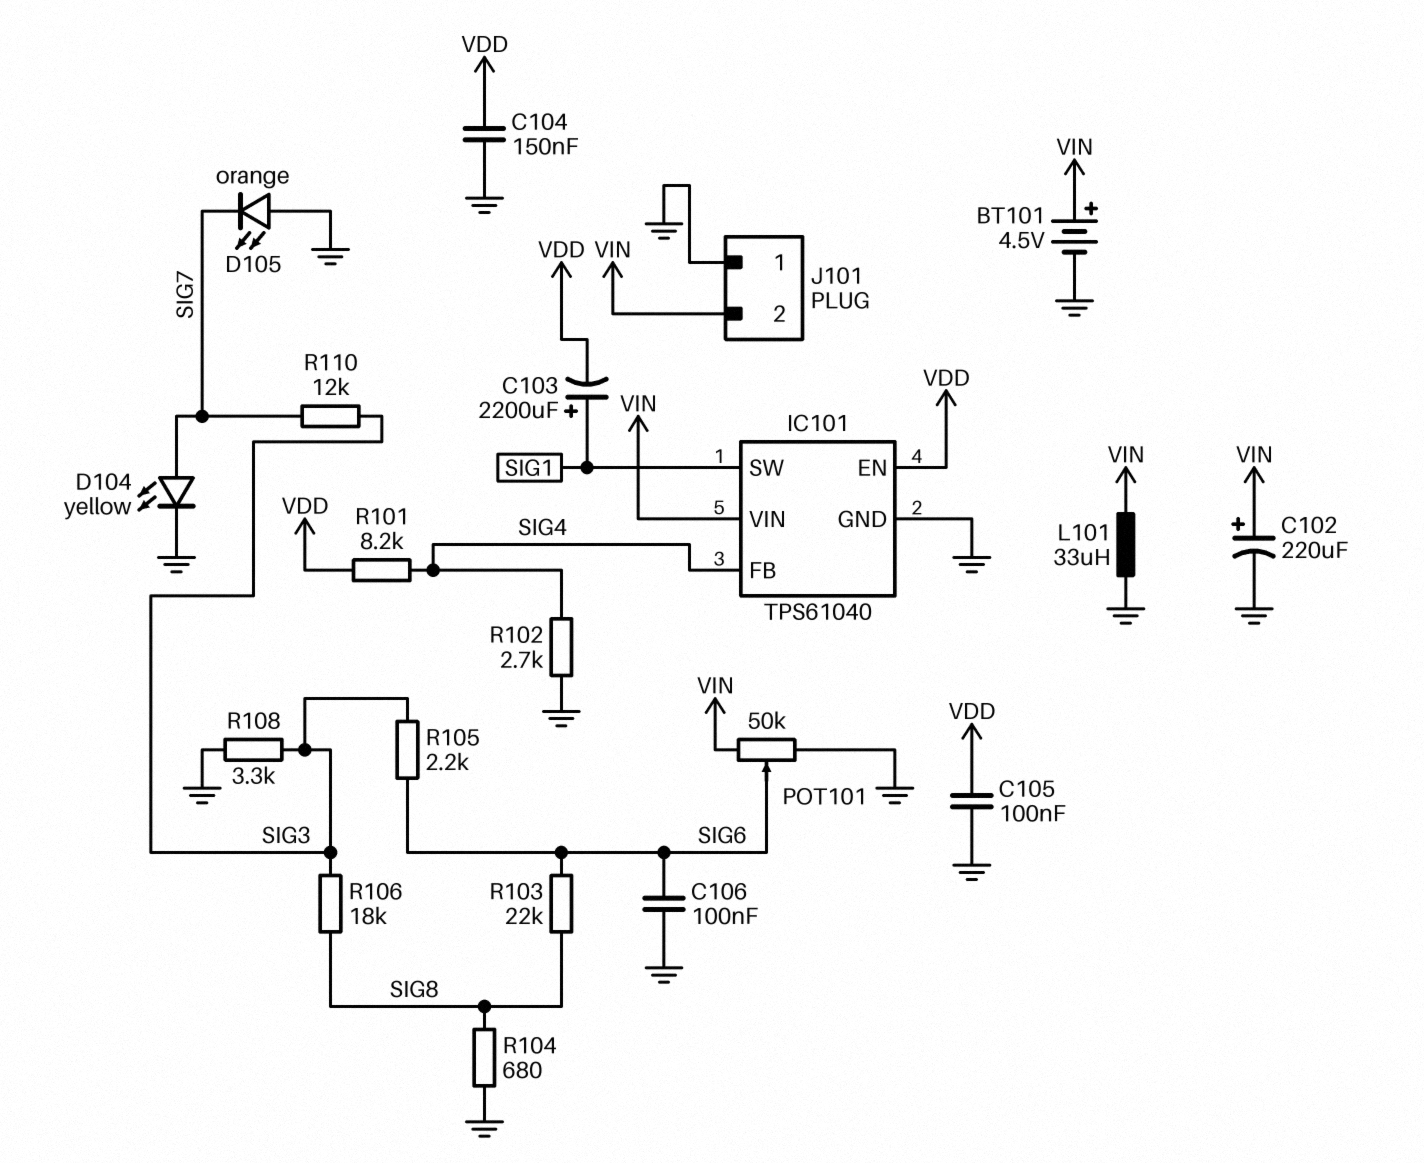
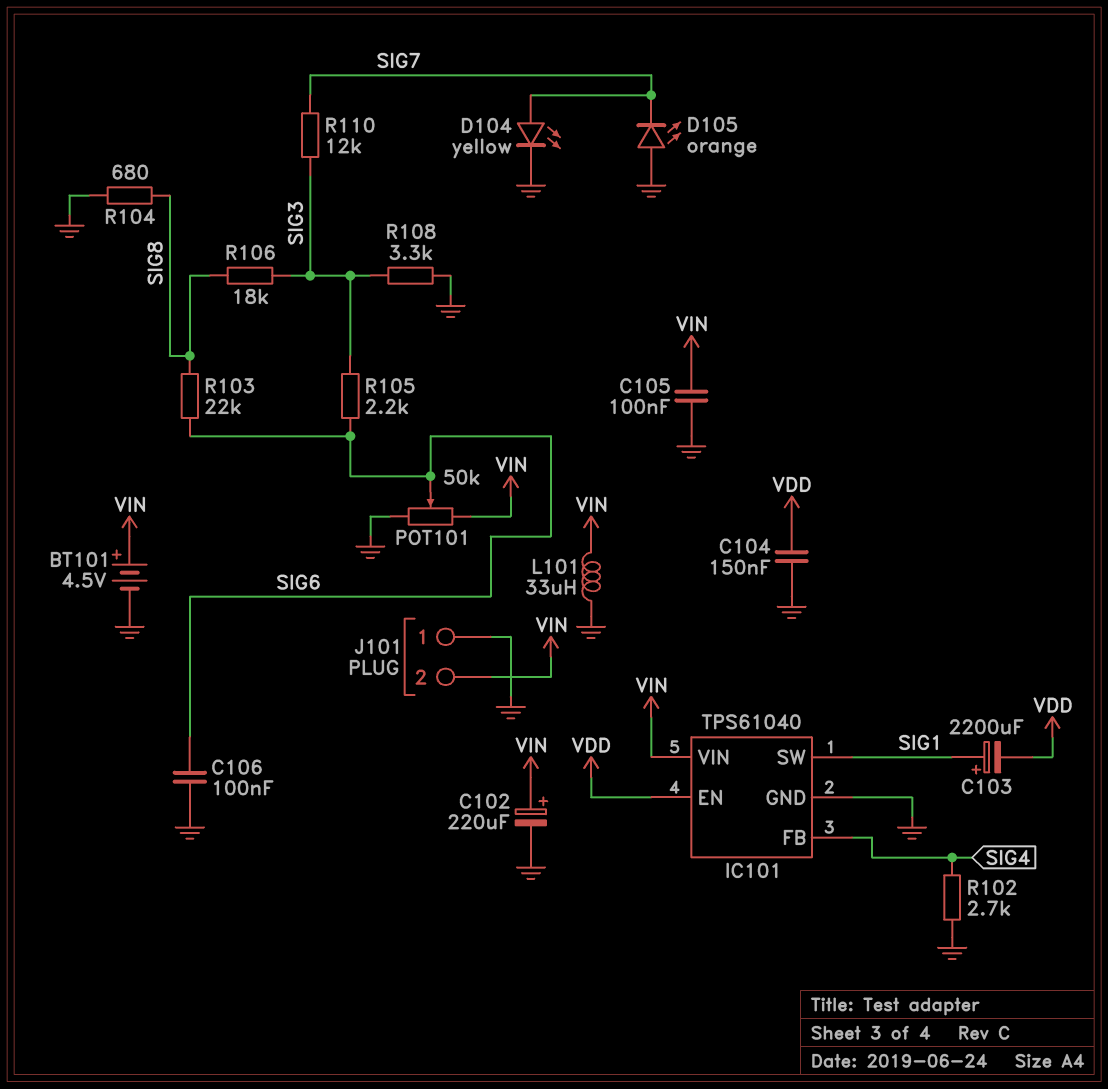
C105: 100nF (GND, VDD) -> 100nF (GND, VIN)
R101: 8.2k (SIG4, VDD) -> none

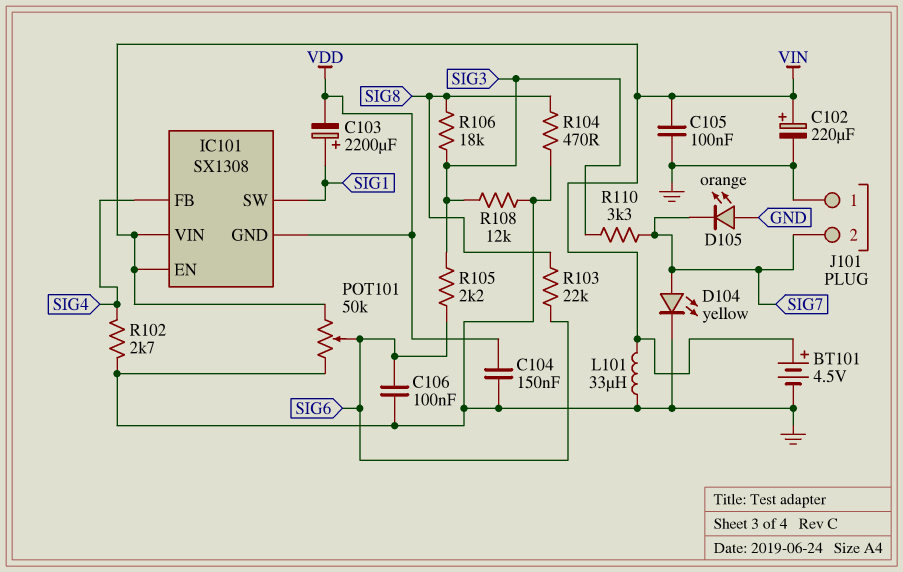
IC101: TPS61040 -> SX1308
IC101 pin EN: VDD -> VIN
IC101 pin GND: GND -> VDD
J101 pin 2: VIN -> SIG7
R104: 680 (GND, SIG8) -> 470 (GND, SIG8)
R108: 3.3k (GND, SIG3) -> 12k (GND, SIG3)
R110: 12k (SIG3, SIG7) -> 3.3k (SIG3, SIG7)

